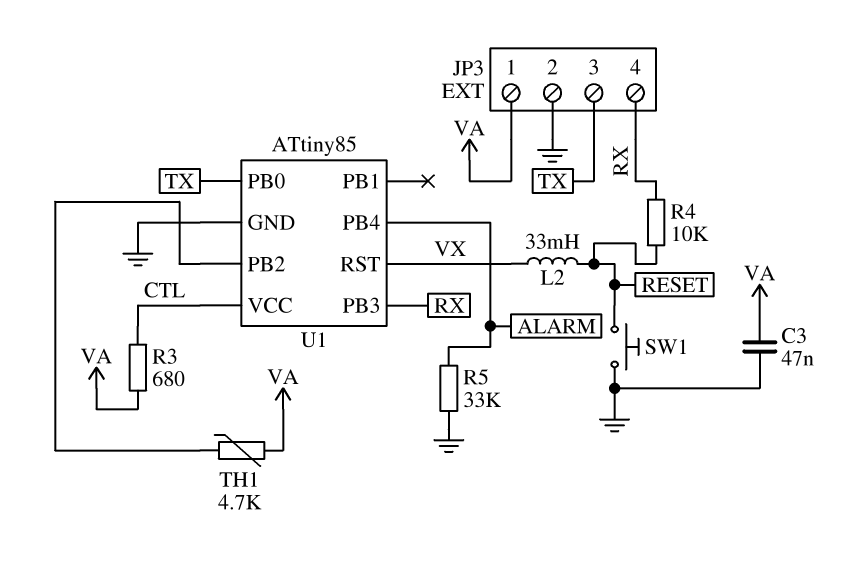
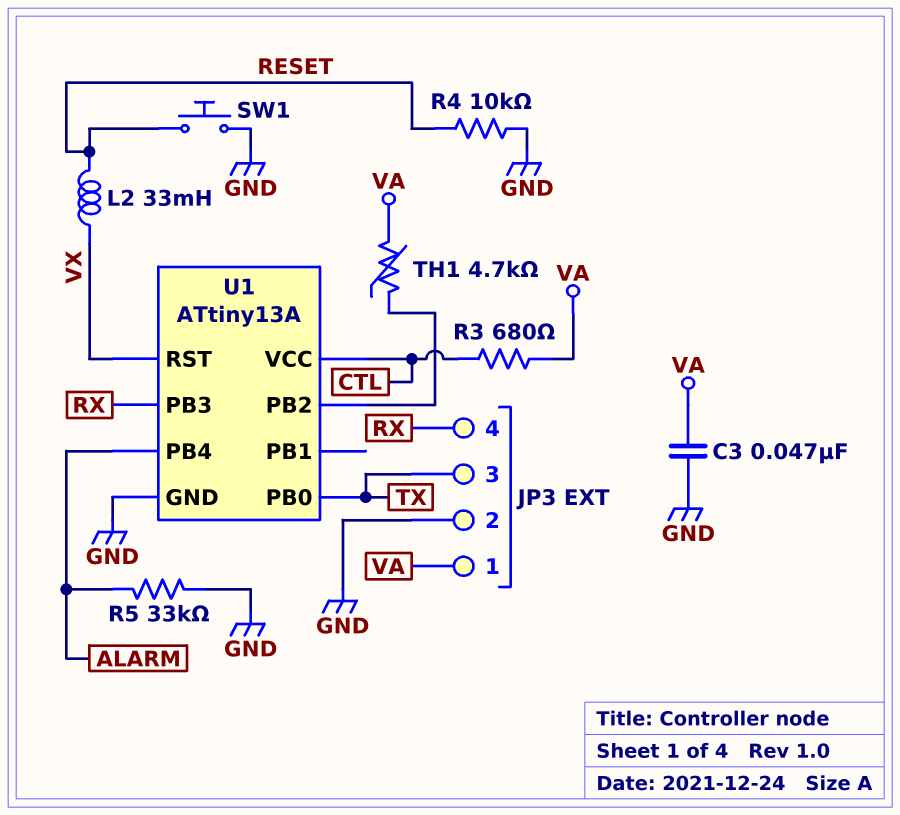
R4: 10k (RESET, RX) -> 10k (GND, RESET)
U1: ATtiny85 -> ATtiny13A

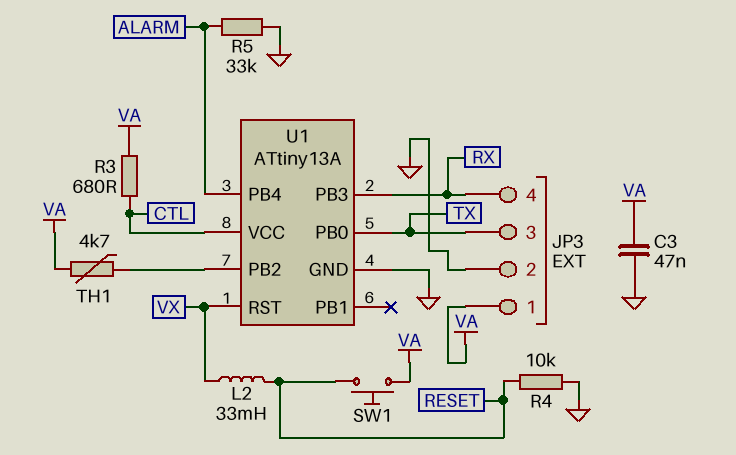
SW1: button (GND, RESET) -> button (RESET, VA)

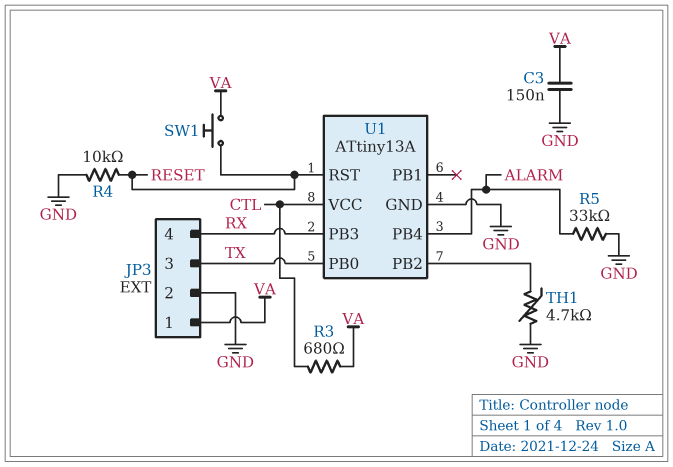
C3: 47nF (GND, VA) -> 150nF (GND, VA)
L2: 33mH (RESET, VX) -> none
TH1: 4.7k (U1/PB2, VA) -> 4.7k (GND, U1/PB2)
U1 pin RST: VX -> RESET

